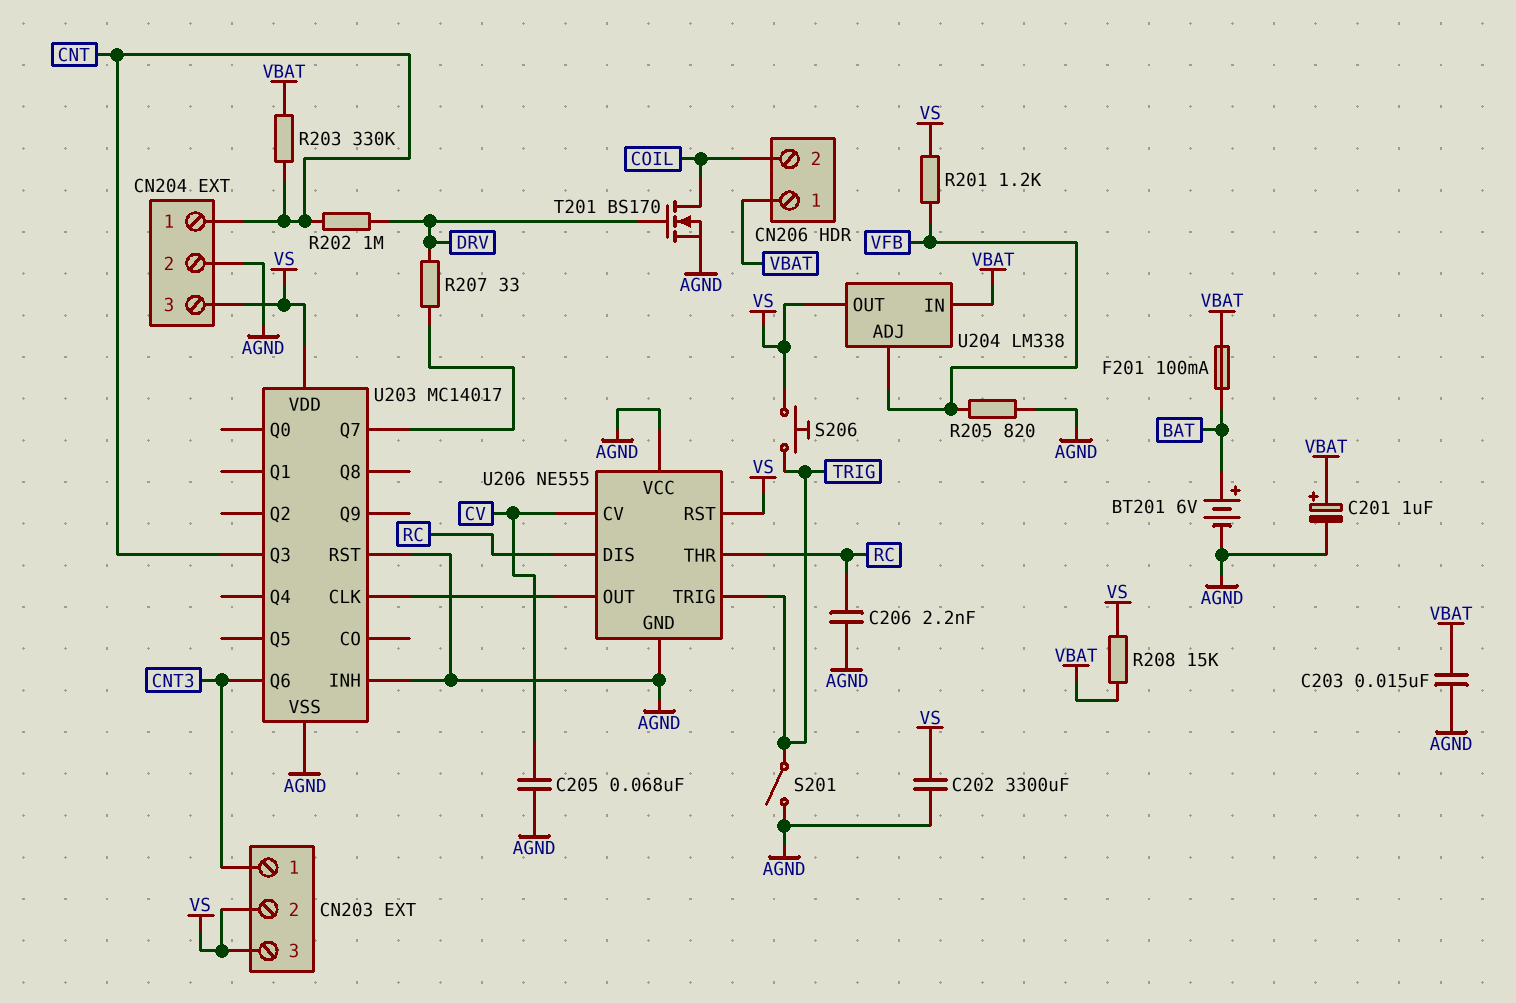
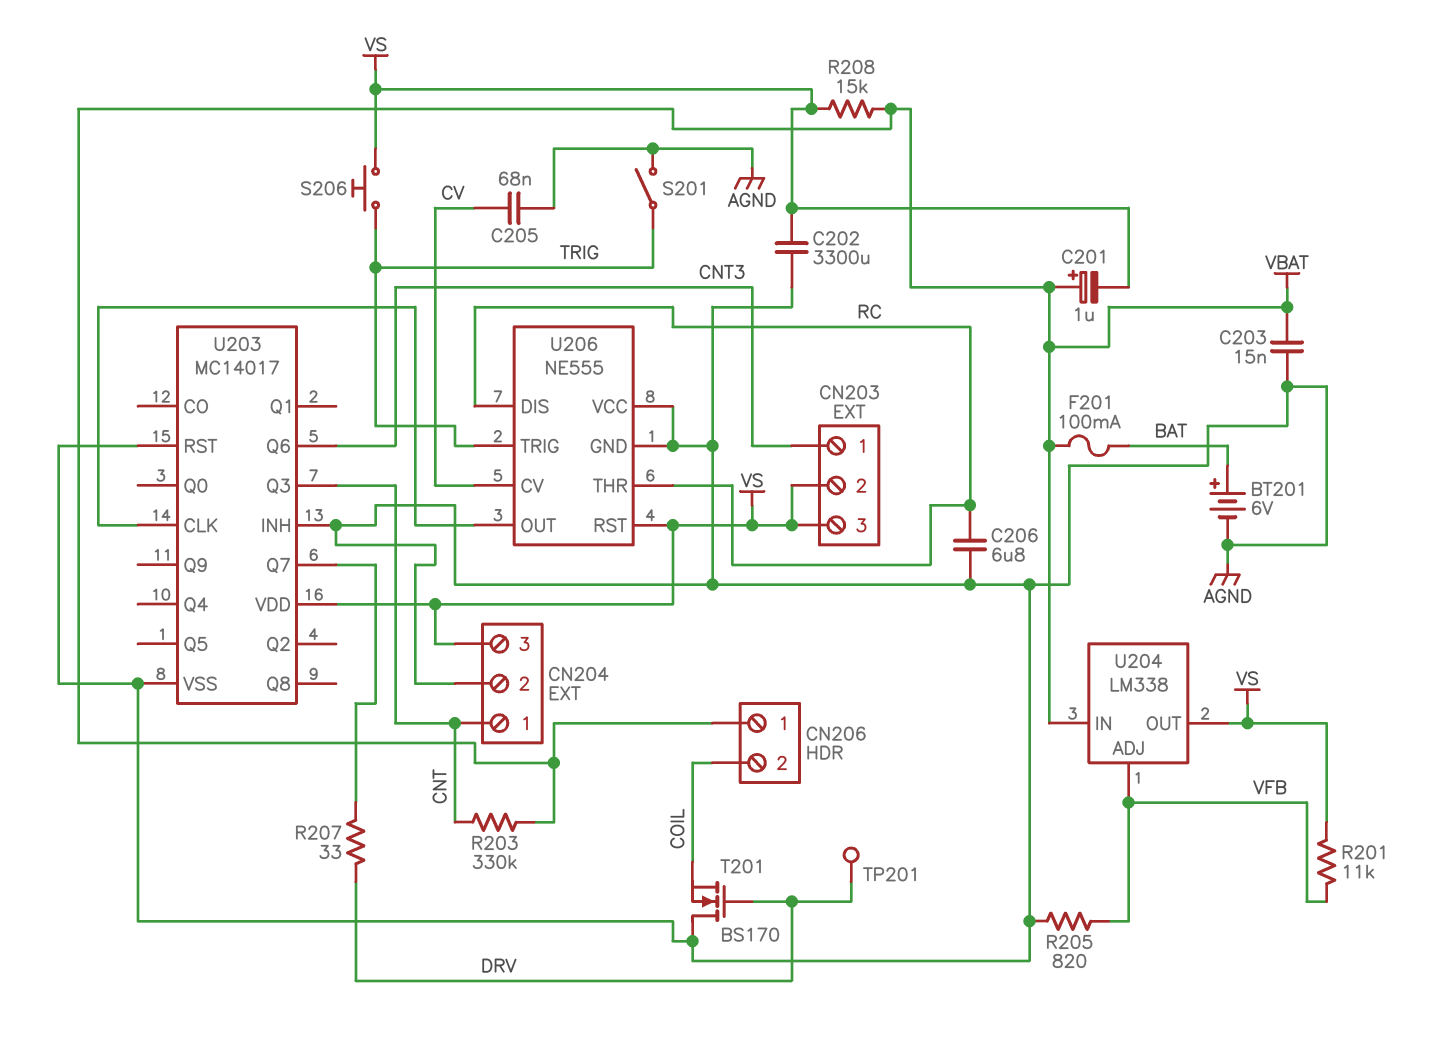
C201: 1uF (plus VBAT, minus AGND) -> 1uF (plus VBAT, minus VS)
C206: 2.2nF (AGND, RC) -> 6.8uF (AGND, RC)
R201: 1.2k (VFB, VS) -> 11k (VFB, VS)
R202: 1M (CNT, DRV) -> none
T201: NMOS BS170 (G DRV, D COIL, S AGND) -> NMOS BS170 (G DRV, D AGND, S COIL)
TP201: none -> test point (DRV)

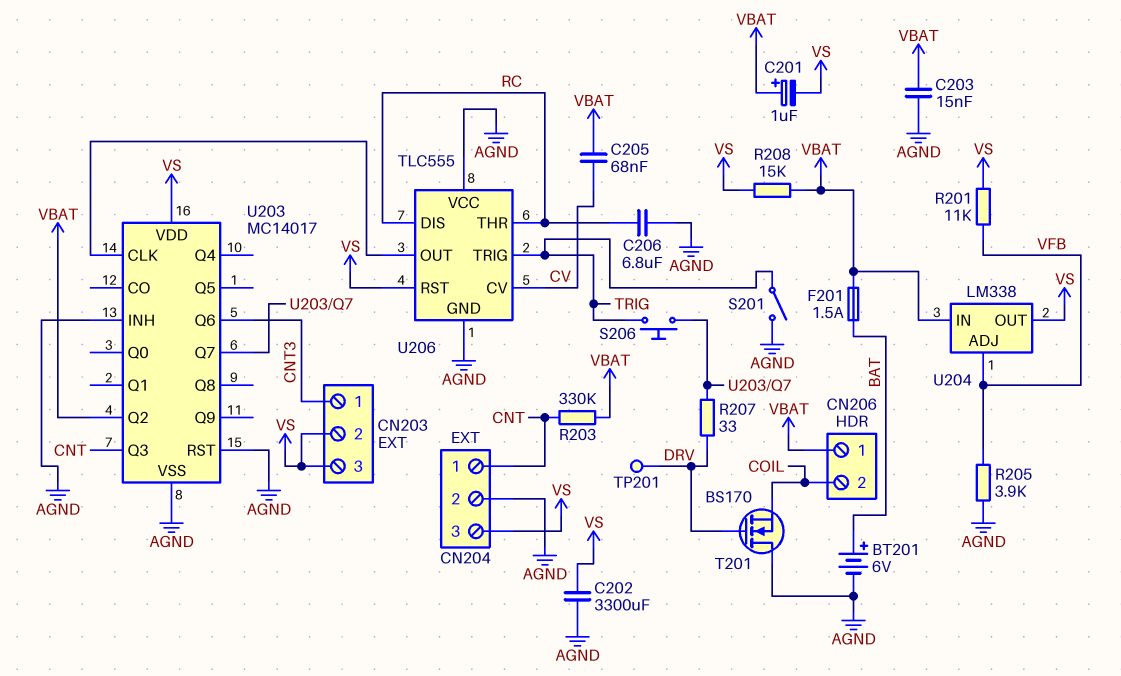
C205: 68nF (AGND, CV) -> 68nF (CV, VBAT)
F201: 100mA (BAT, VBAT) -> 1.5A (BAT, VBAT)
R205: 820 (AGND, VFB) -> 3.9k (AGND, VFB)
S206: button (TRIG, VS) -> button (TRIG, U203/Q7)
U203 pin Q2: none -> VBAT
U206: NE555 -> TLC555

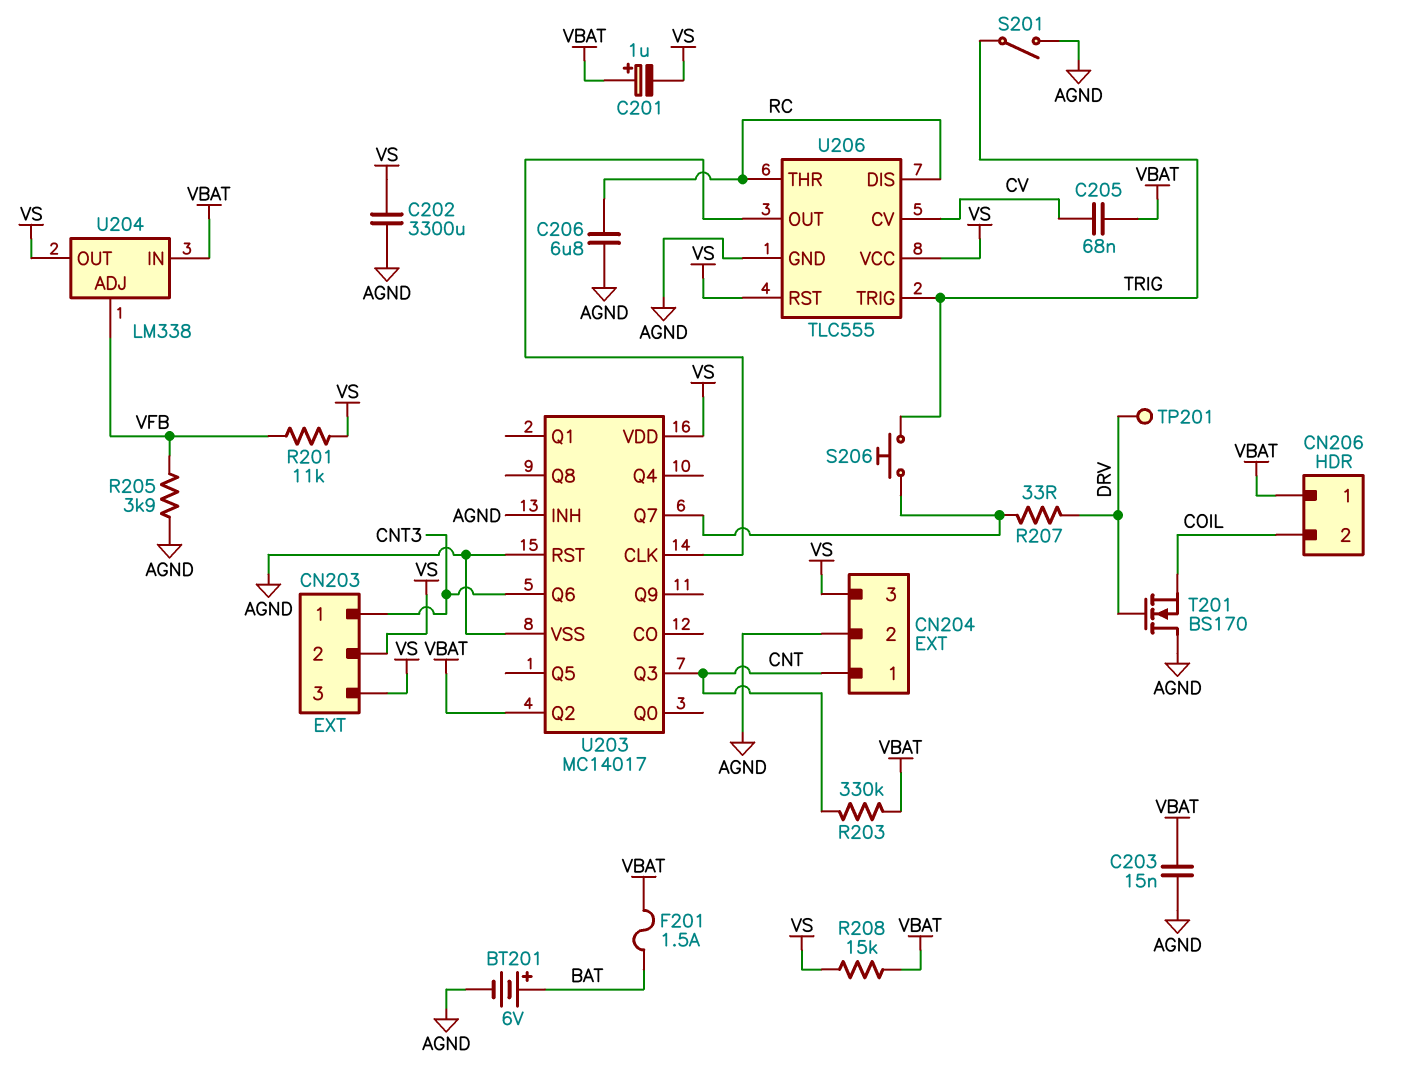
U206 pin VCC: AGND -> VS

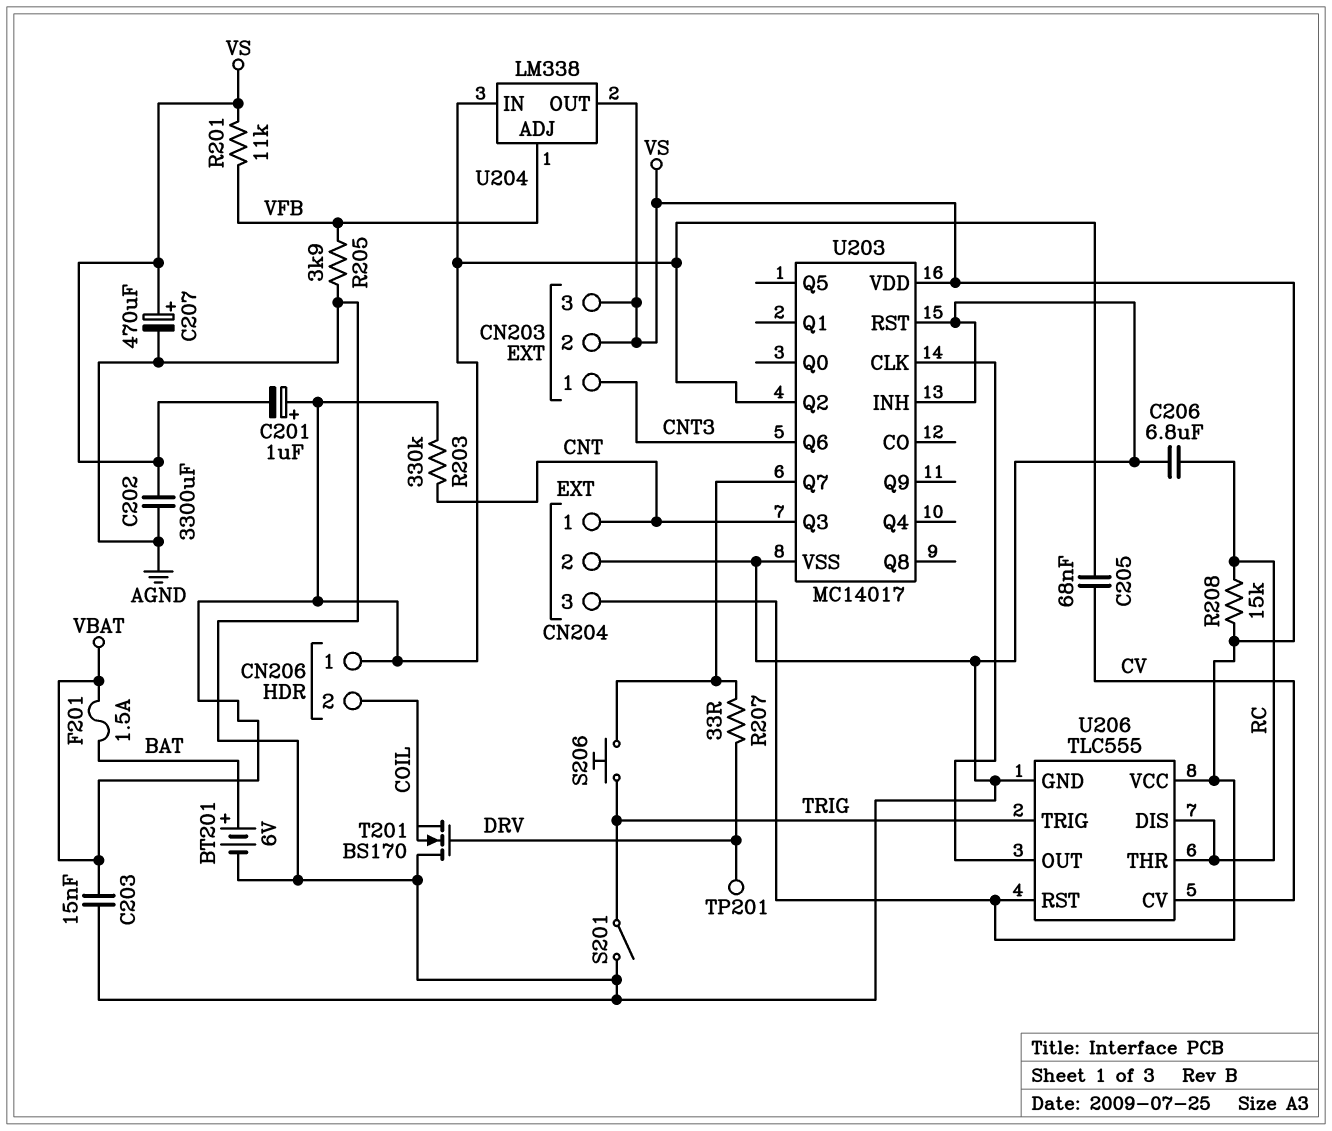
C207: none -> 470uF (plus VS, minus AGND)
R208: 15k (VBAT, VS) -> 15k (RC, VS)

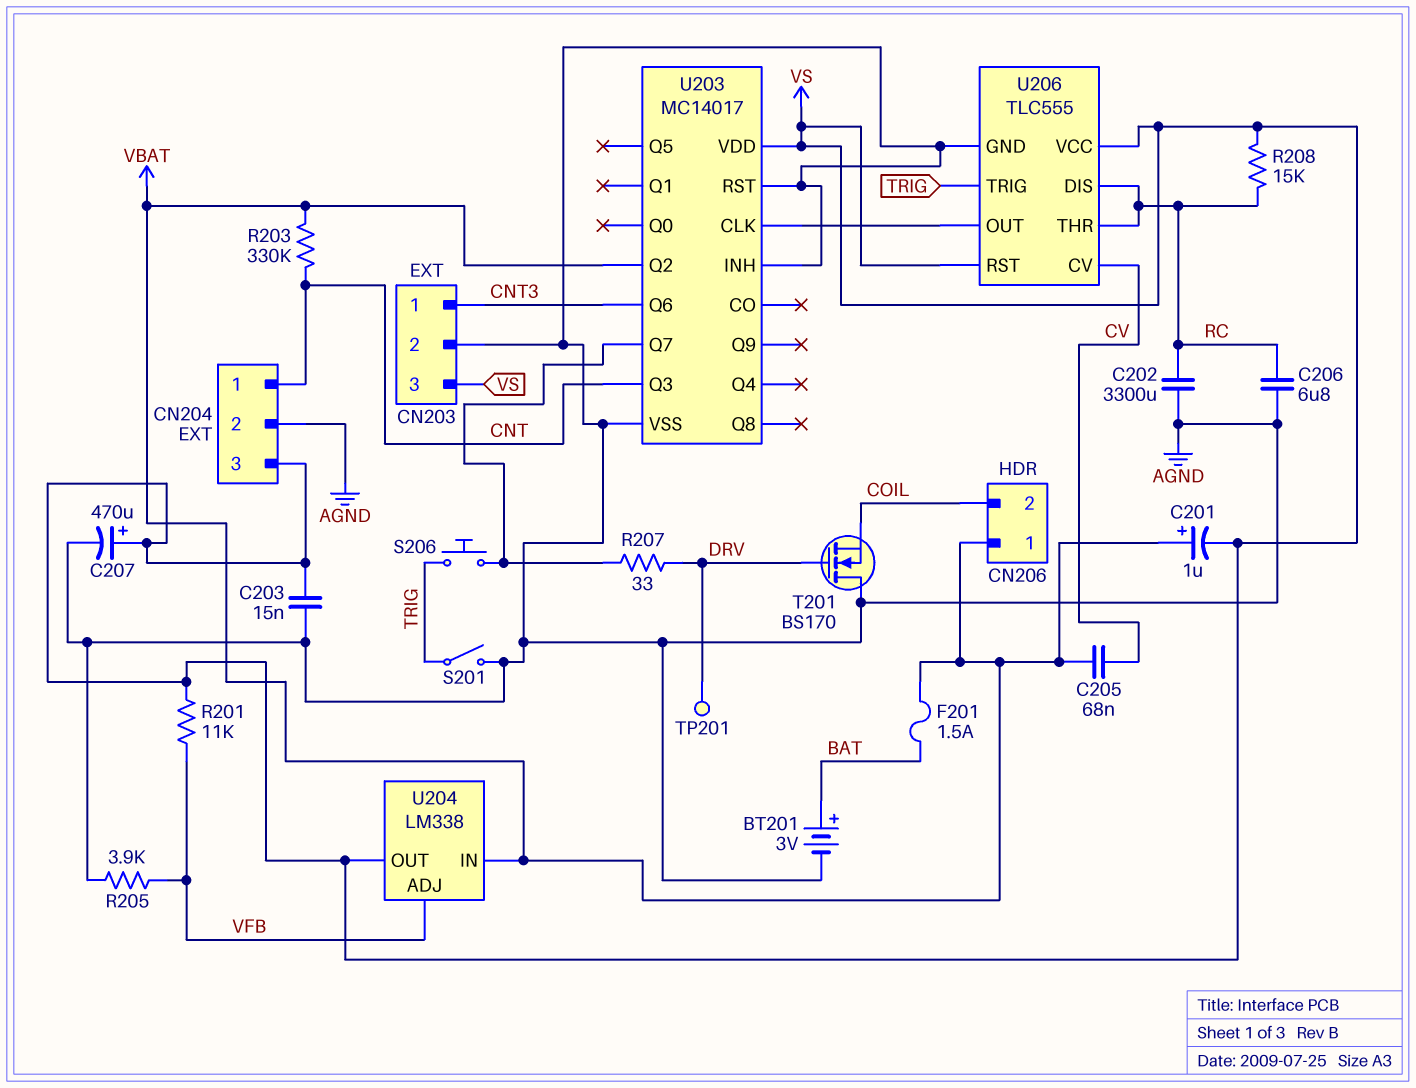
BT201: 6V (plus BAT, minus AGND) -> 3V (plus BAT, minus AGND)
C202: 3300uF (AGND, VS) -> 3300uF (AGND, RC)
C203: 15nF (AGND, VBAT) -> 15nF (AGND, VS)
CN203 pin 2: VS -> AGND

